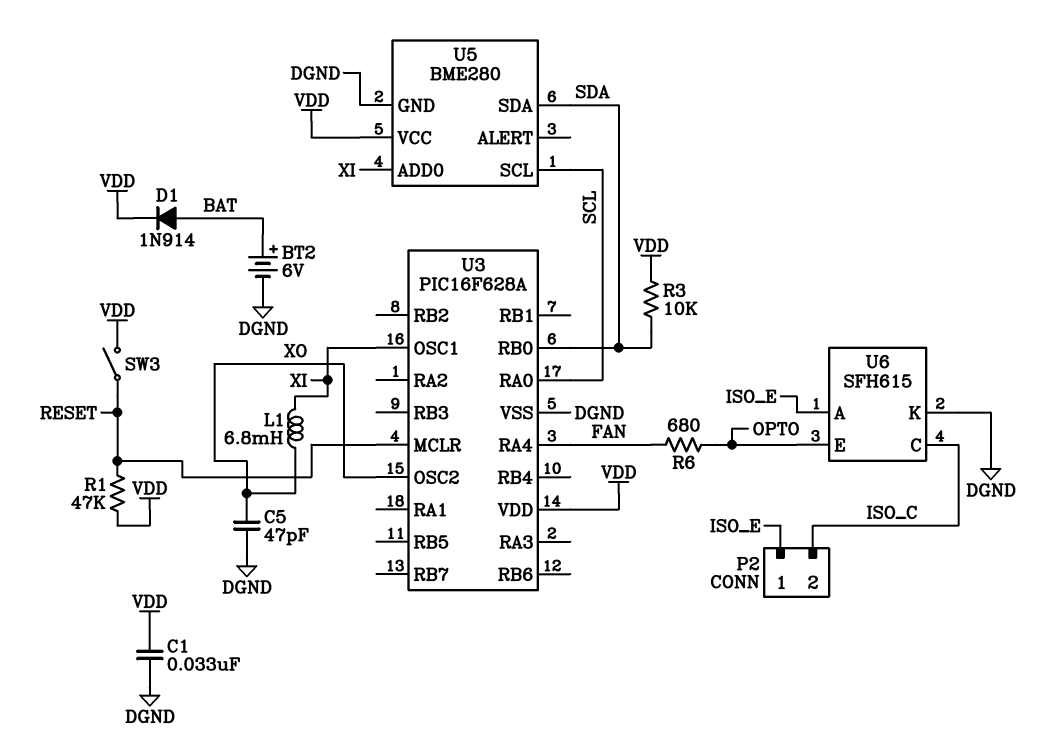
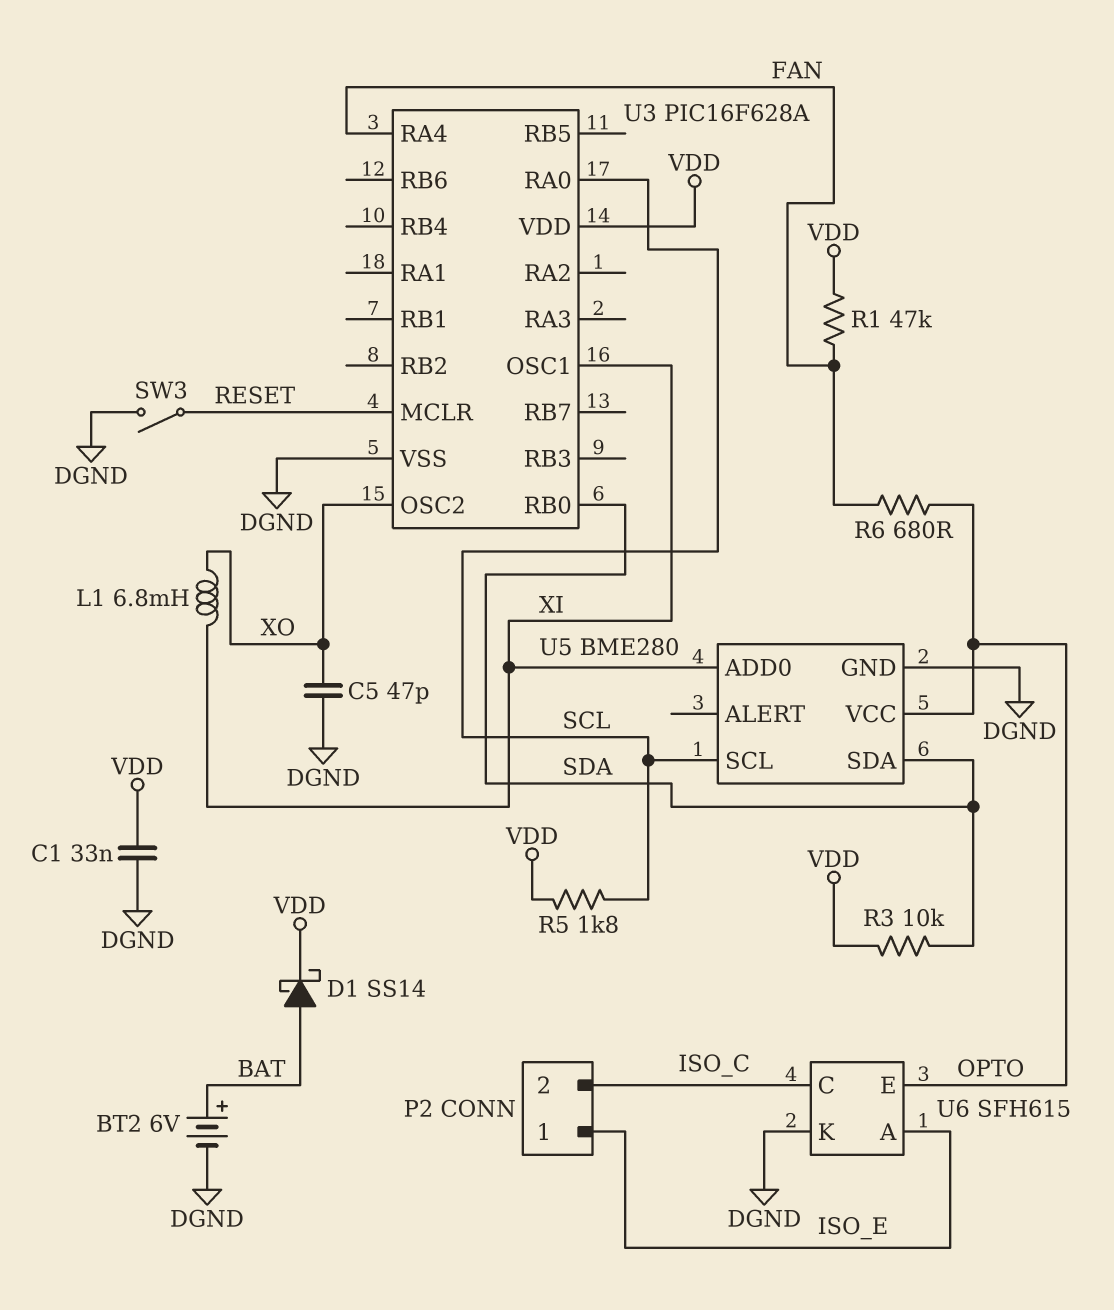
D1: diode 1N914 (A BAT, K VDD) -> schottky SS14 (A BAT, K VDD)
R1: 47k (RESET, VDD) -> 47k (FAN, VDD)
R5: none -> 1.8k (SCL, VDD)
SW3: switch (RESET, VDD) -> switch (DGND, RESET)
U5 pin VCC: VDD -> OPTO

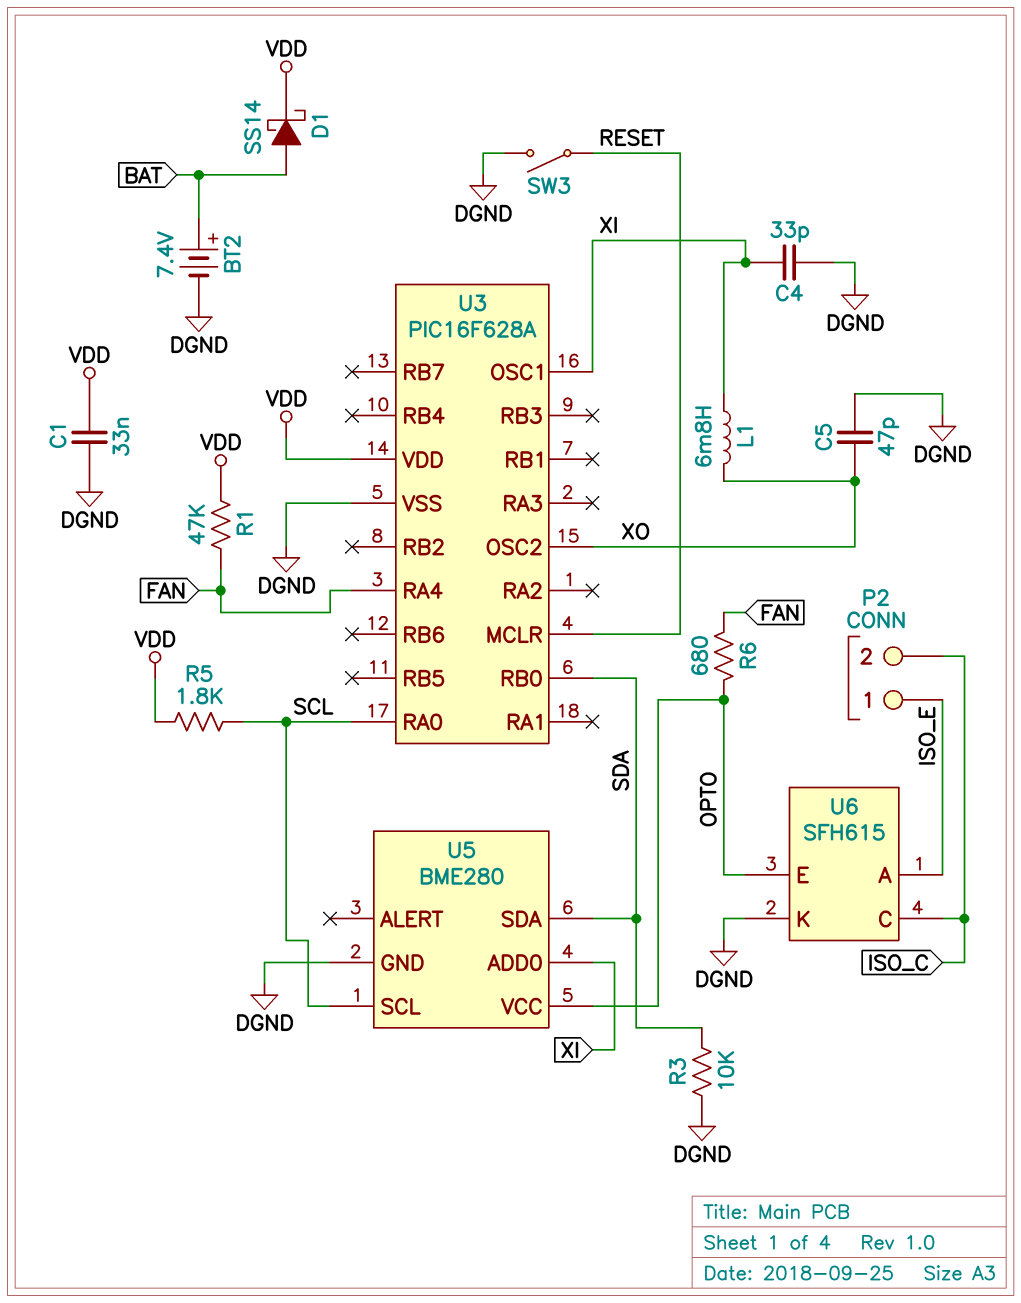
BT2: 6V (plus BAT, minus DGND) -> 7.4V (plus BAT, minus DGND)
C4: none -> 33pF (DGND, XI)
R3: 10k (SDA, VDD) -> 10k (DGND, SDA)

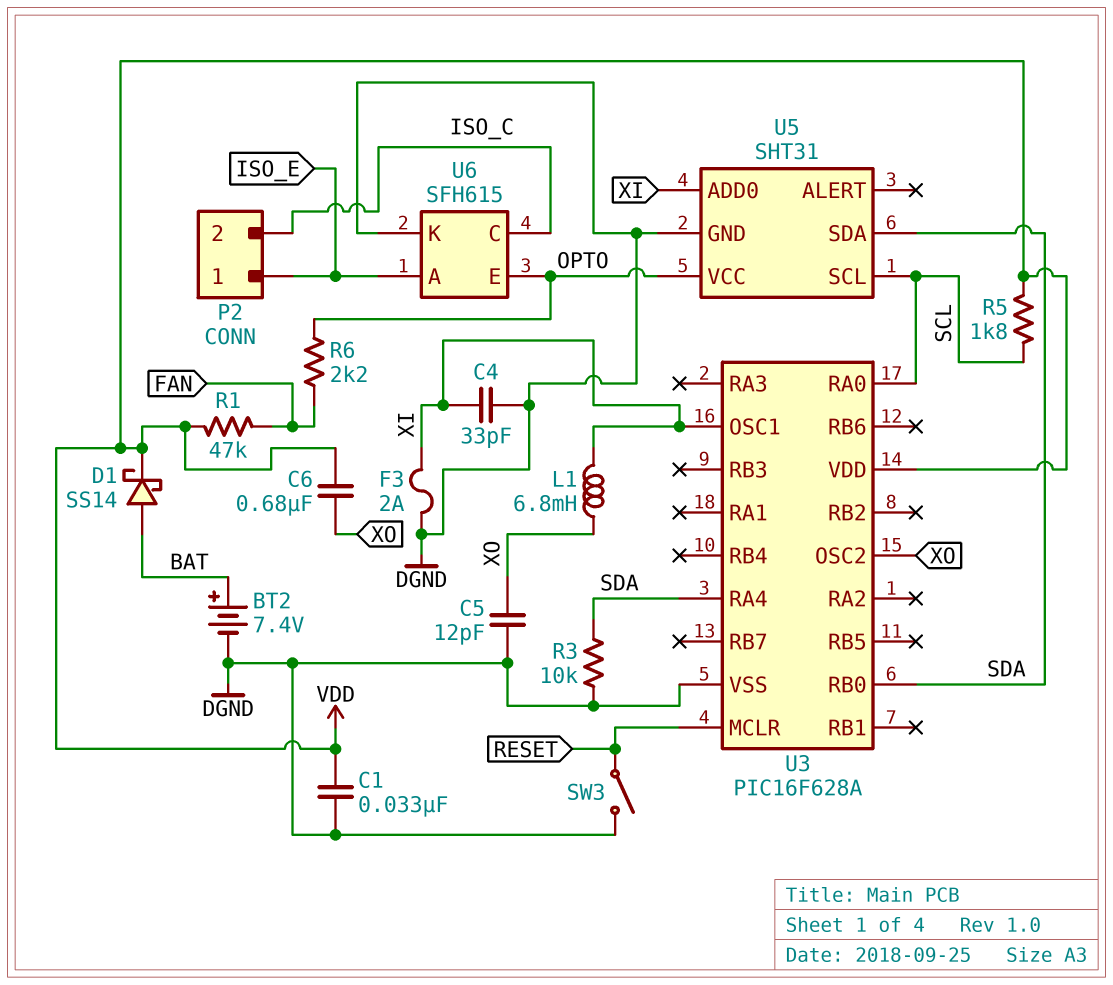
C5: 47pF (DGND, XO) -> 12pF (DGND, XO)
C6: none -> 680nF (VDD, XO)
F3: none -> 2A (DGND, XI)
R6: 680 (FAN, OPTO) -> 2.2k (FAN, OPTO)
U3 pin RA4: FAN -> SDA
U5: BME280 -> SHT31

